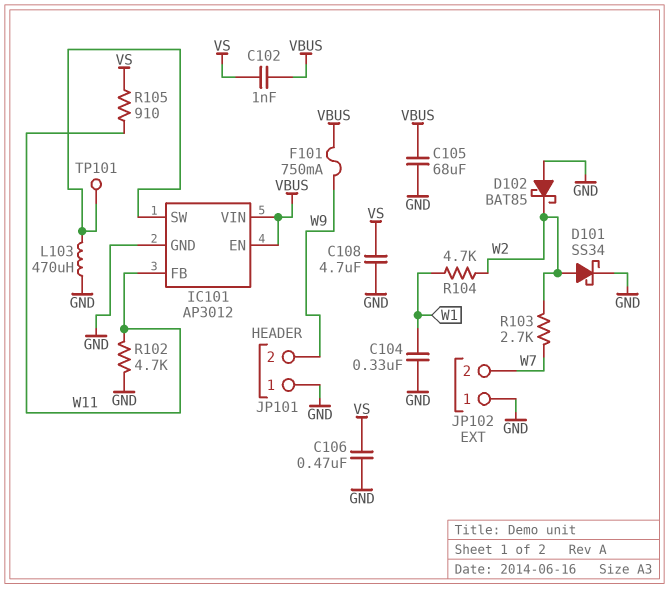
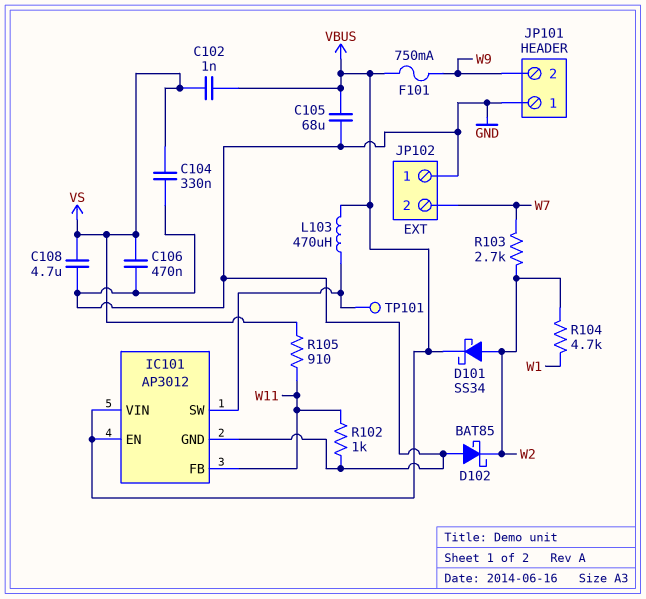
C104: 330nF (GND, W1) -> 330nF (GND, VS)
D101: schottky SS34 (A W2, K GND) -> schottky SS34 (A W2, K VBUS)
L103: 470uH (GND, IC101/SW) -> 470uH (IC101/SW, VBUS)
R102: 4.7k (GND, W11) -> 1k (GND, W11)

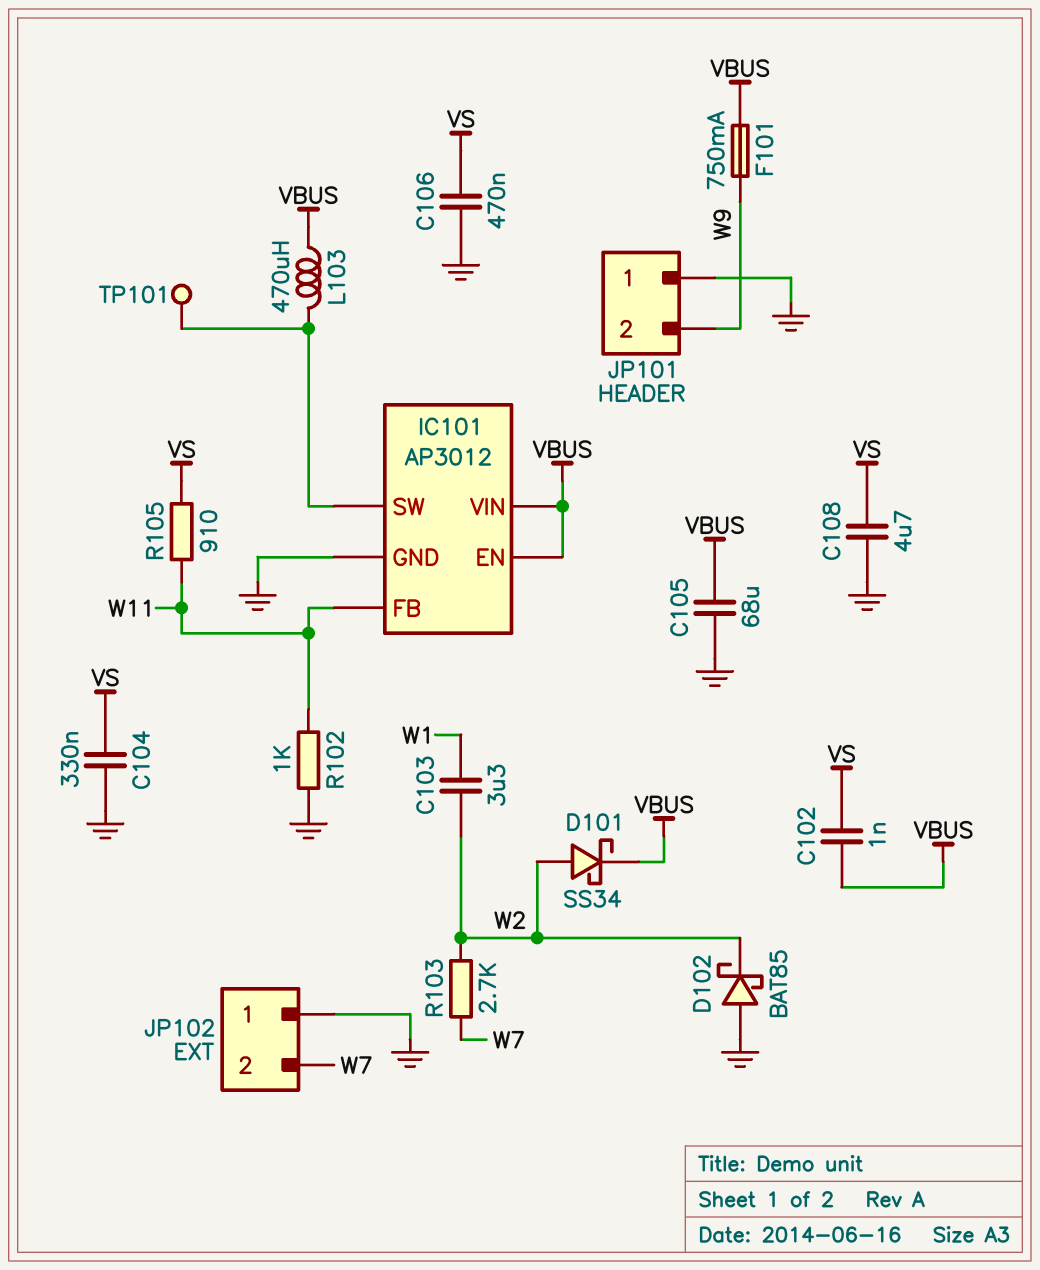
C103: none -> 3.3uF (W1, W2)
R104: 4.7k (W1, W2) -> none

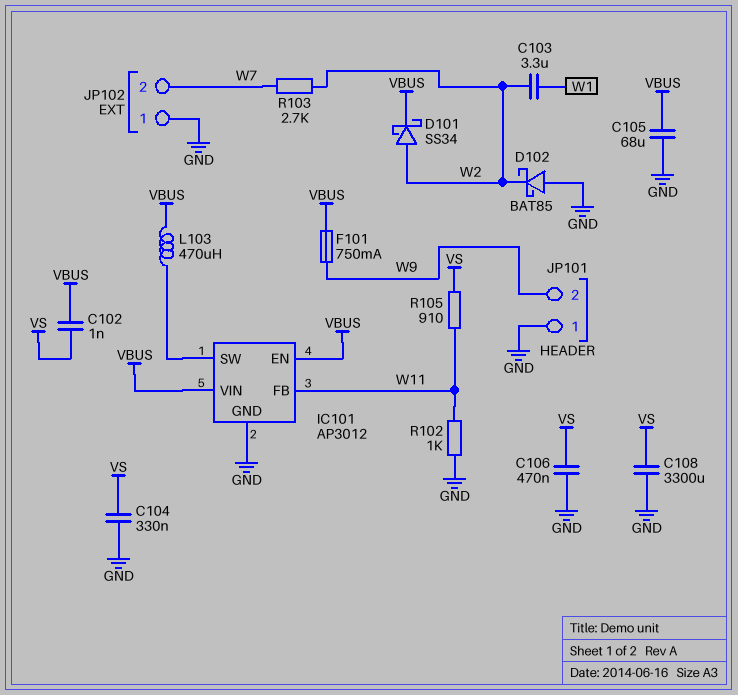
C108: 4.7uF (GND, VS) -> 3300uF (GND, VS)
TP101: test point (IC101/SW) -> none

